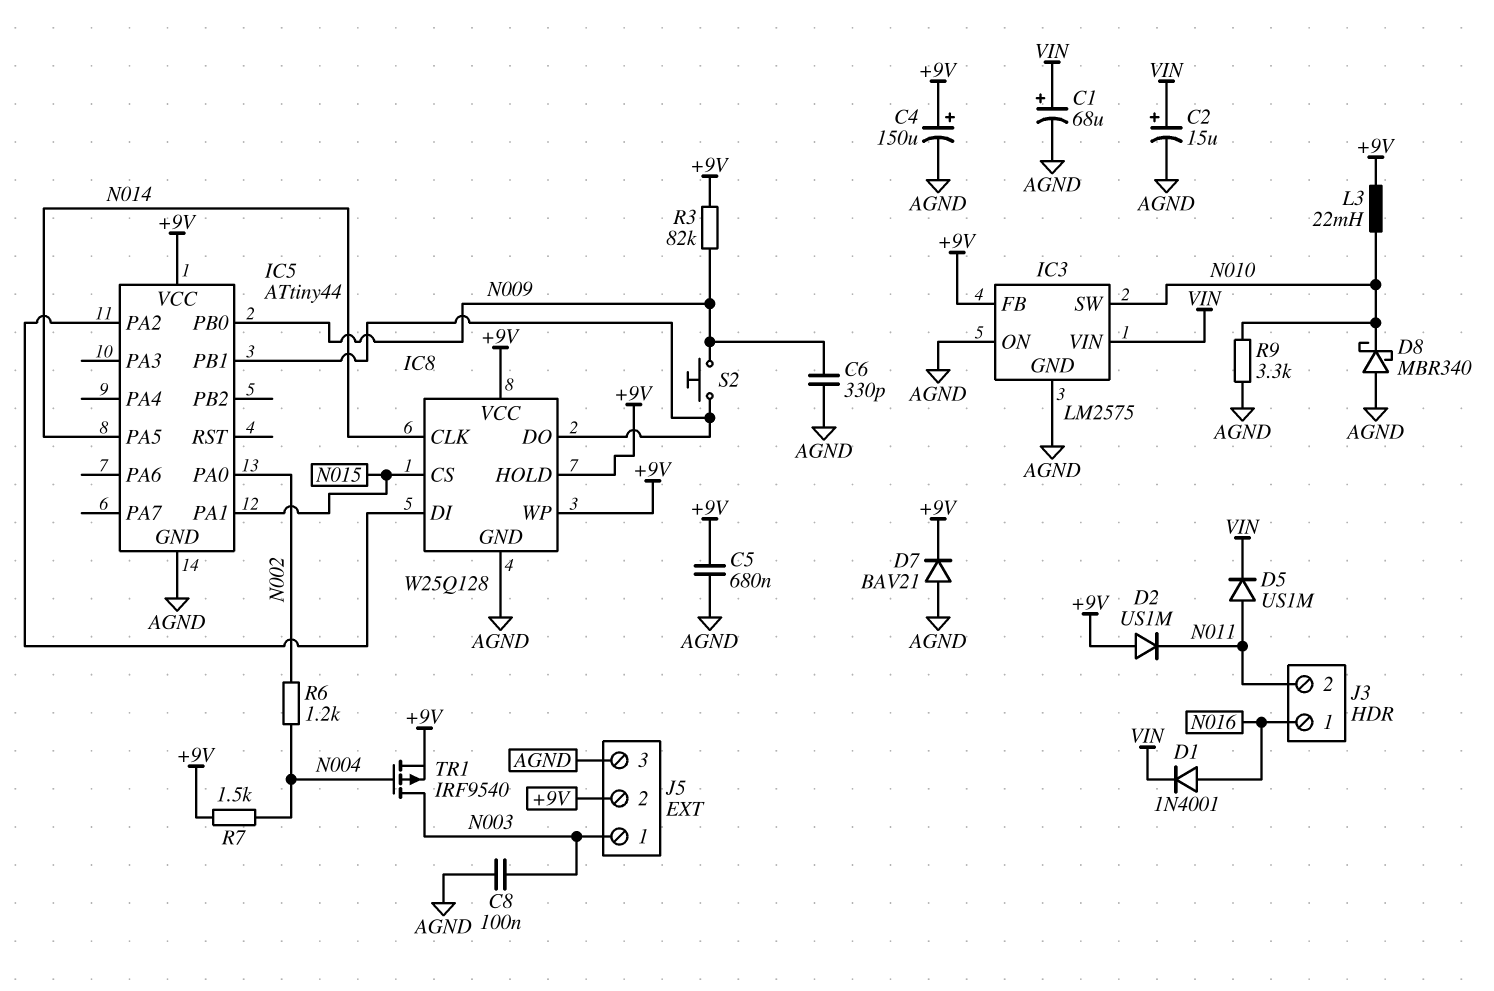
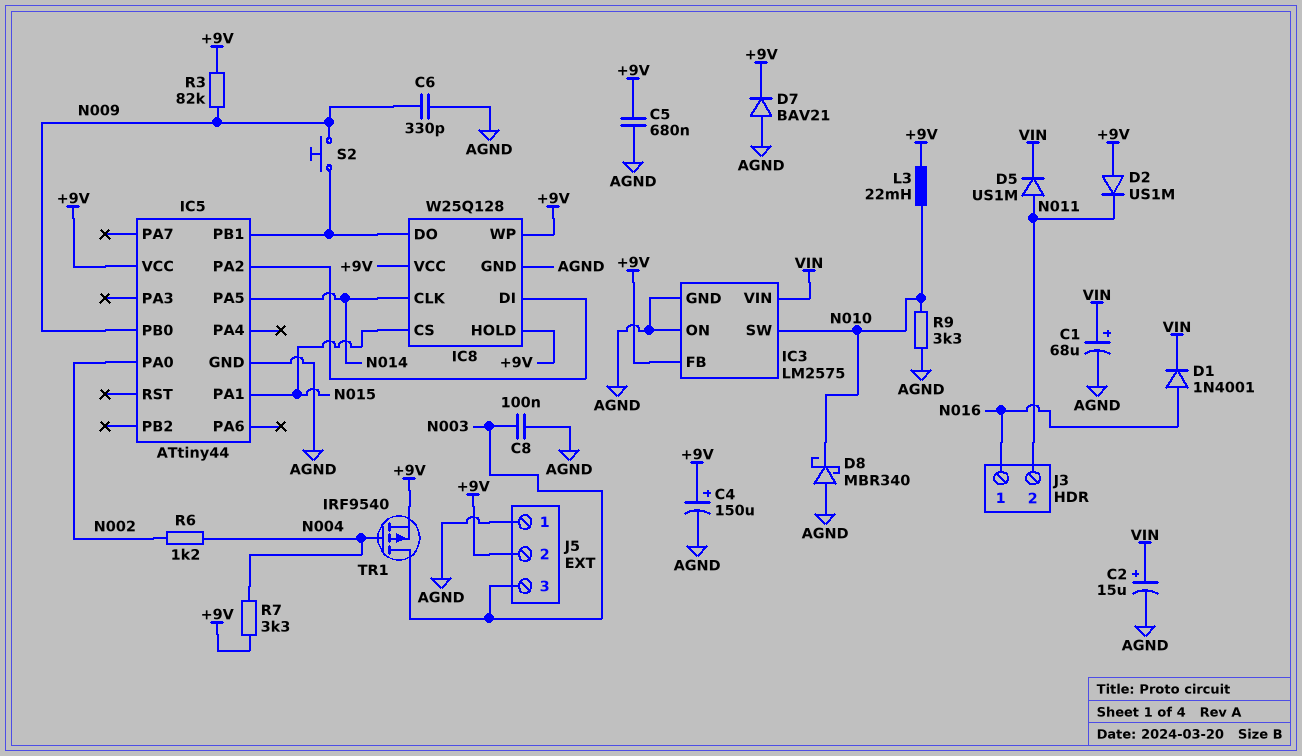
J5 pin 1: N003 -> AGND
J5 pin 3: AGND -> N003
R7: 1.5k (+9V, N004) -> 3.3k (+9V, N004)

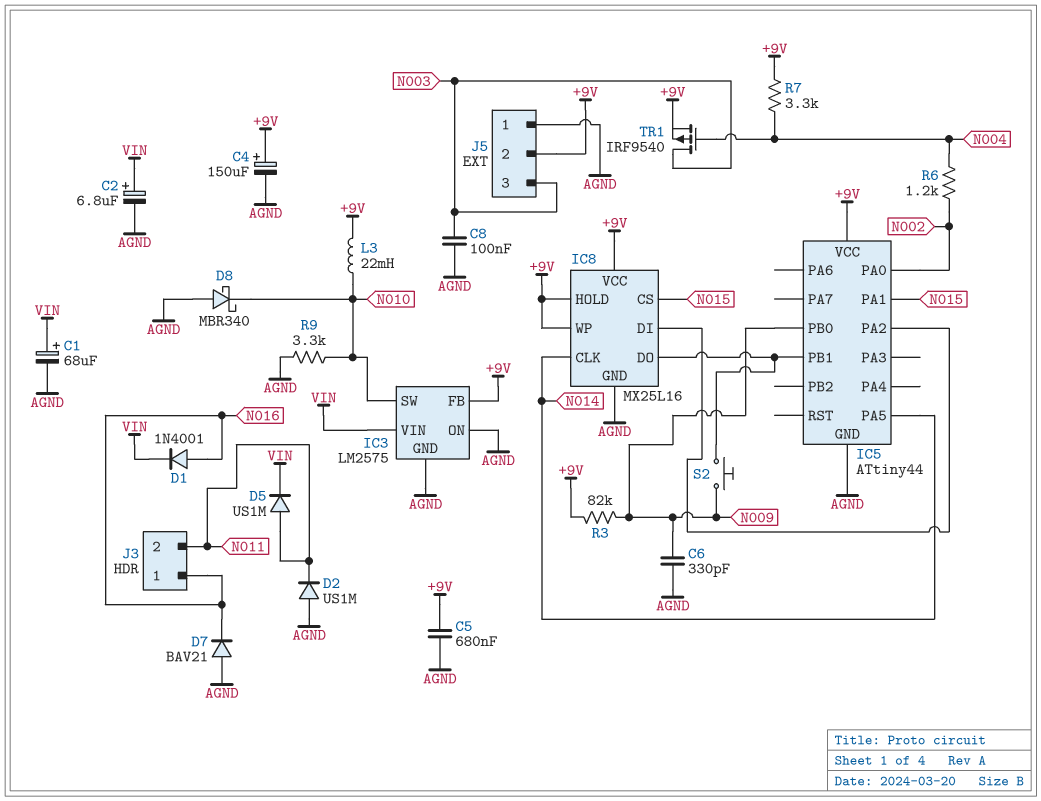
C2: 15uF (plus VIN, minus AGND) -> 6.8uF (plus VIN, minus AGND)
D2: diode US1M (A +9V, K N011) -> diode US1M (A AGND, K N011)
D7: diode BAV21 (A AGND, K +9V) -> diode BAV21 (A AGND, K N016)
IC8: W25Q128 -> MX25L16

